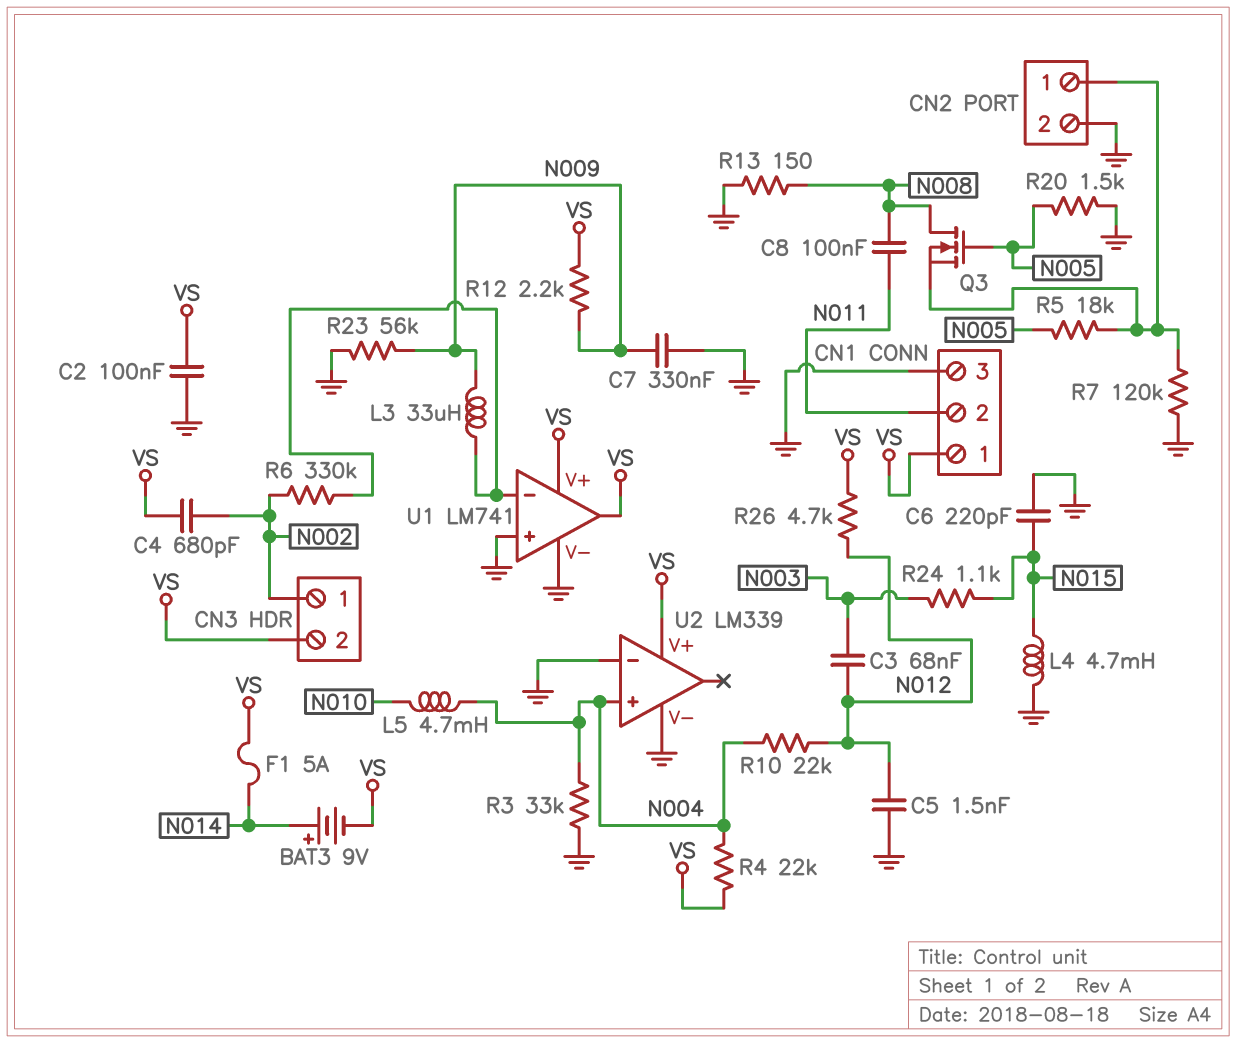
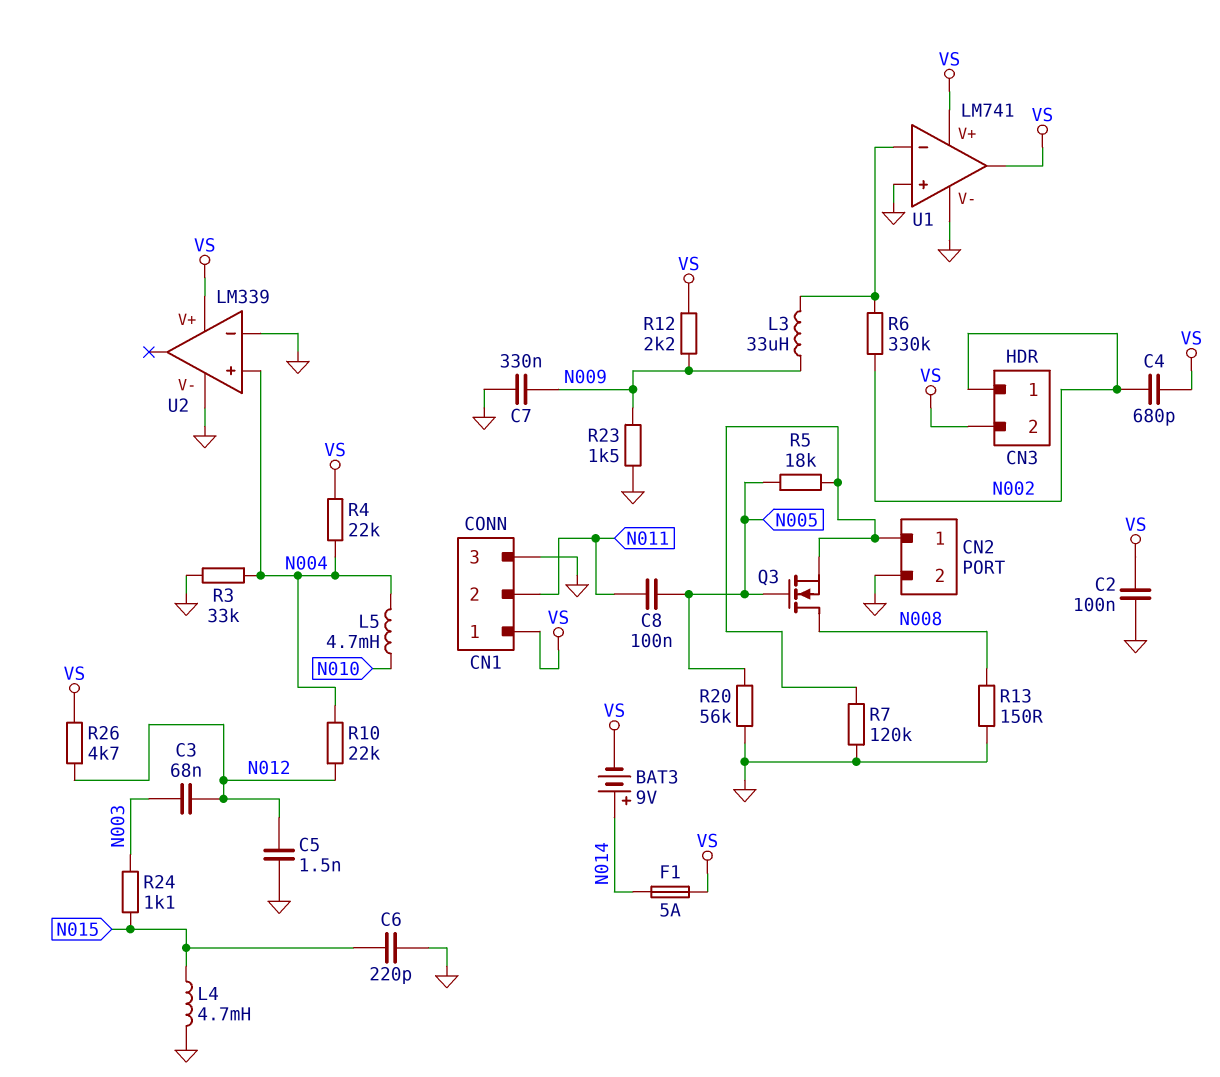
C8: 100nF (N008, N011) -> 100nF (N005, N011)
R20: 1.5k (GND, N005) -> 56k (GND, N005)
R23: 56k (GND, N009) -> 1.5k (GND, N009)

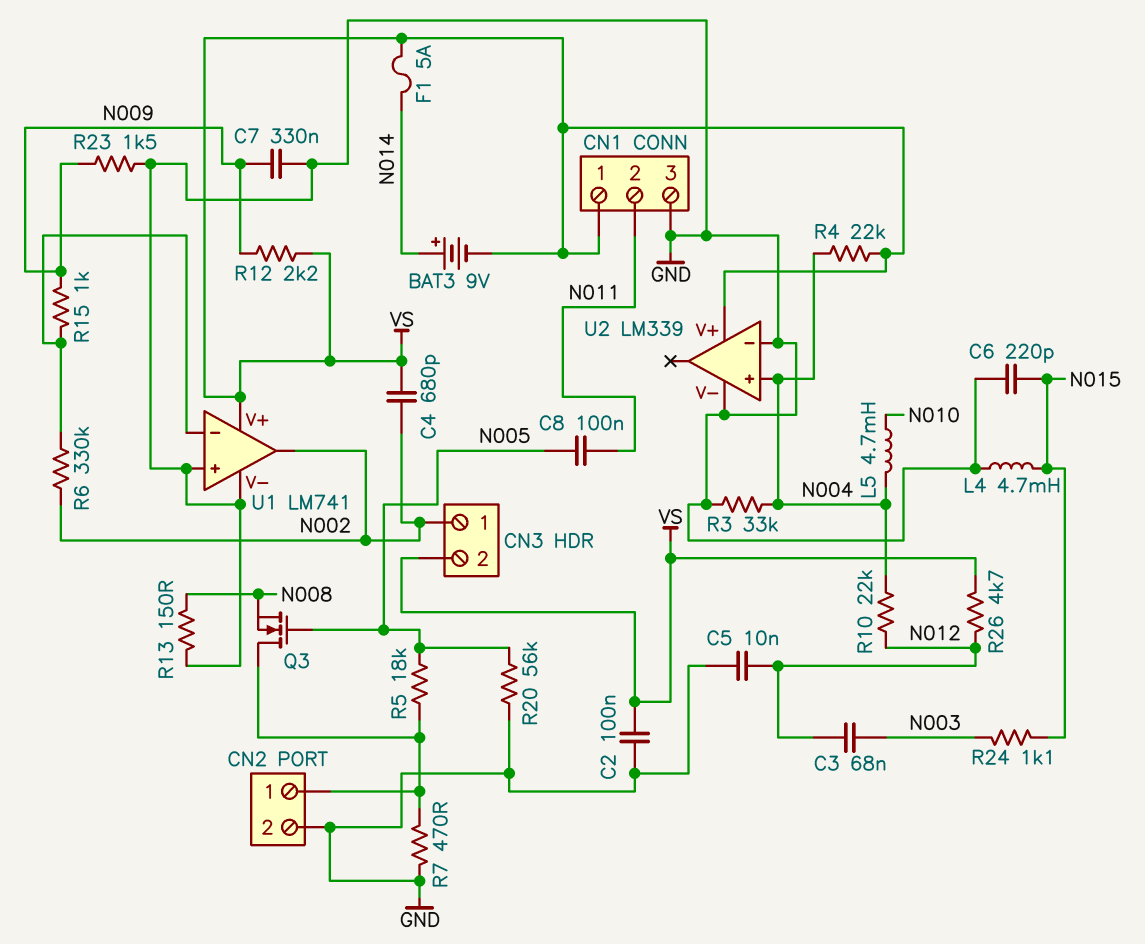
C5: 1.5nF (GND, N012) -> 10nF (GND, N012)
L3: 33uH (N009, U1/in-) -> none
Q3: NMOS (G N005, D N008, S CN2/1) -> NMOS (G N005, D CN2/1, S N008)
R7: 120k (CN2/1, GND) -> 470 (CN2/1, GND)
R15: none -> 1k (N009, U1/in-)
U1 pin out: VS -> N002

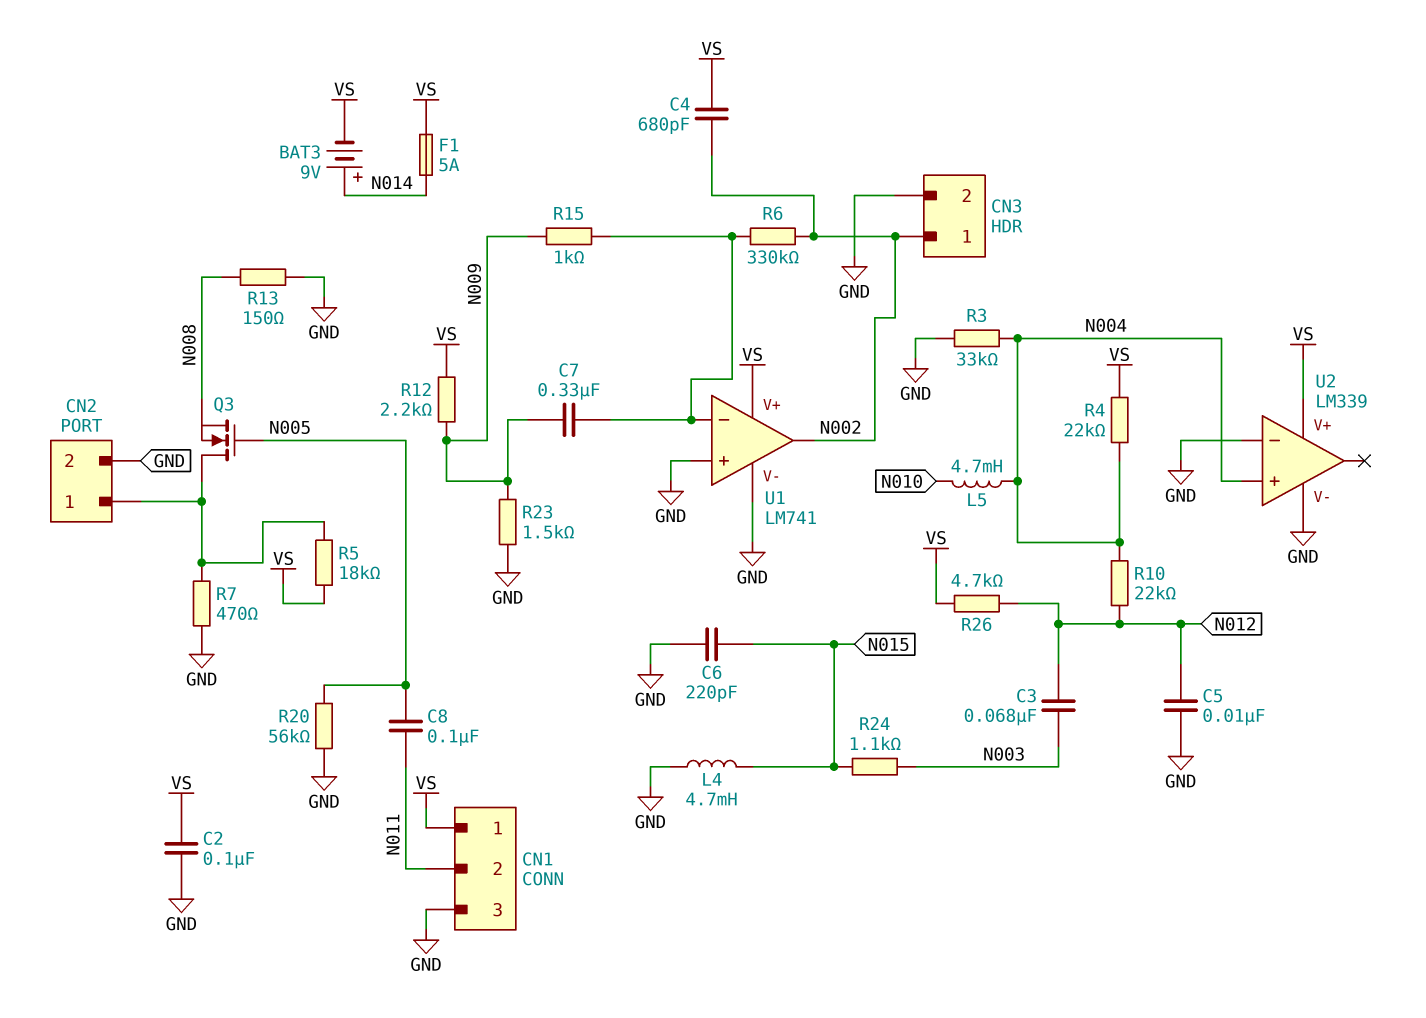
C7: 330nF (GND, N009) -> 330nF (N009, U1/in-)
CN3 pin 2: VS -> GND
R5: 18k (CN2/1, N005) -> 18k (CN2/1, VS)

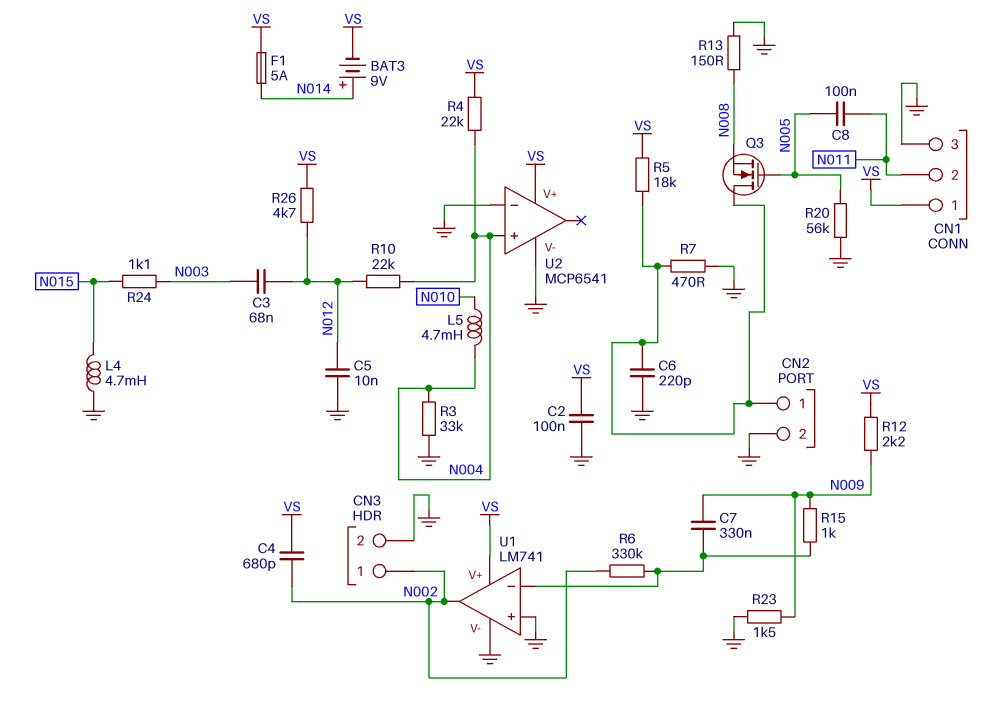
C6: 220pF (GND, N015) -> 220pF (CN2/1, GND)
U2: LM339 -> MCP6541

